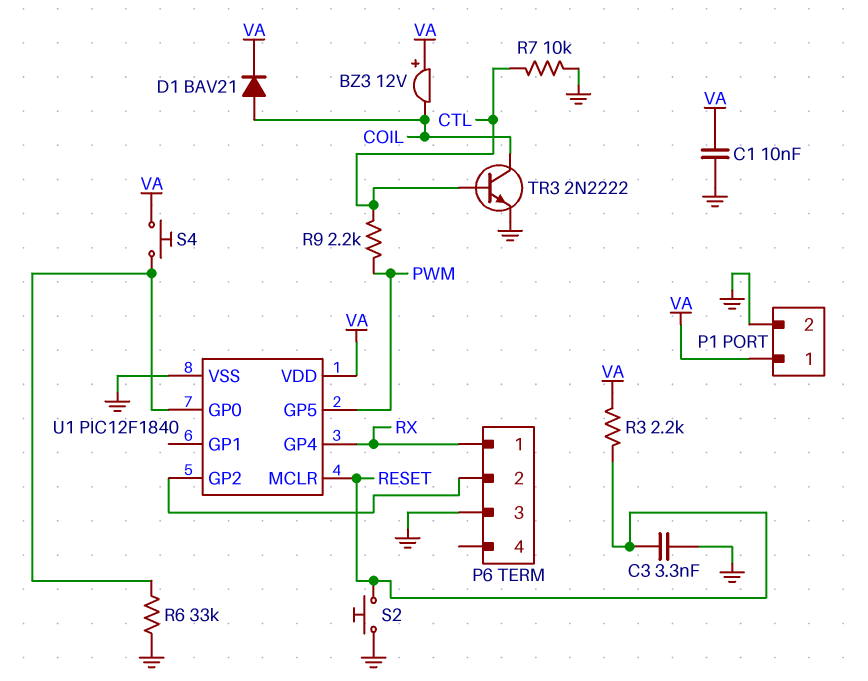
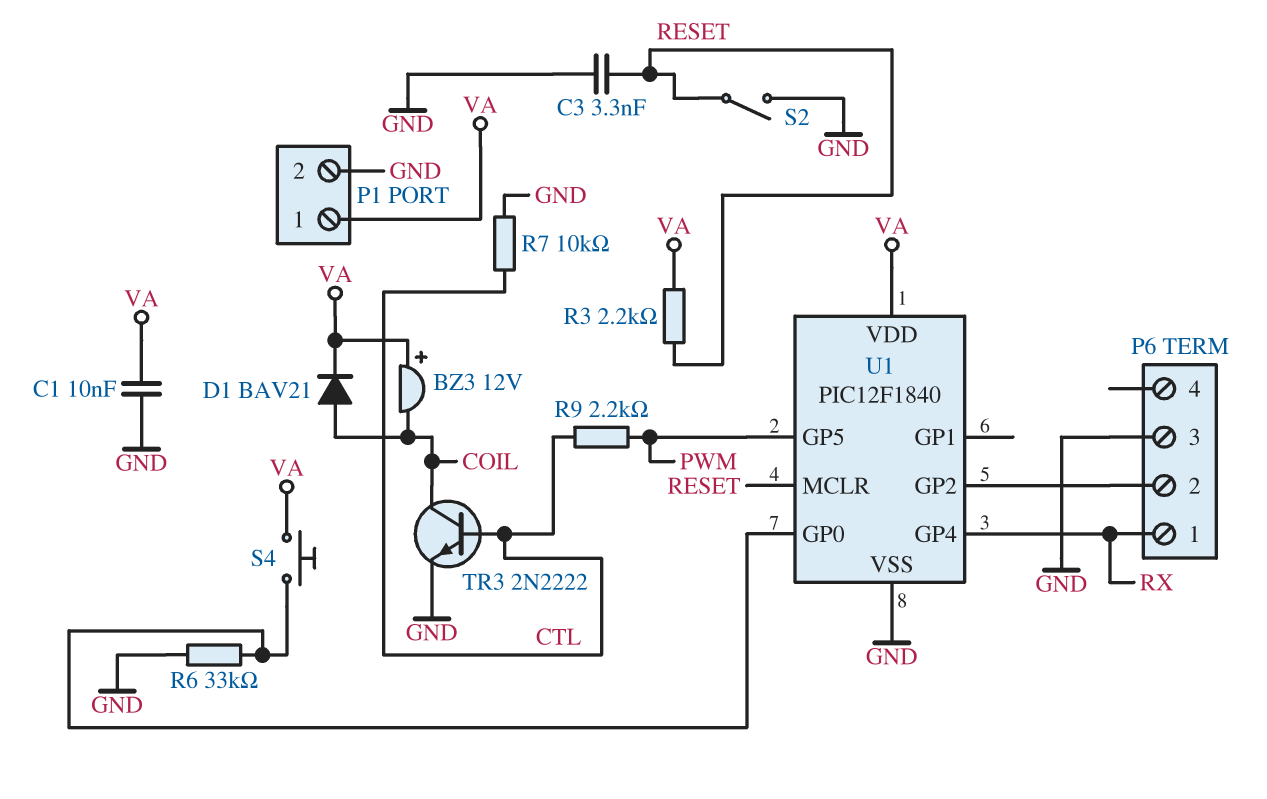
S2: button (GND, RESET) -> switch (GND, RESET)

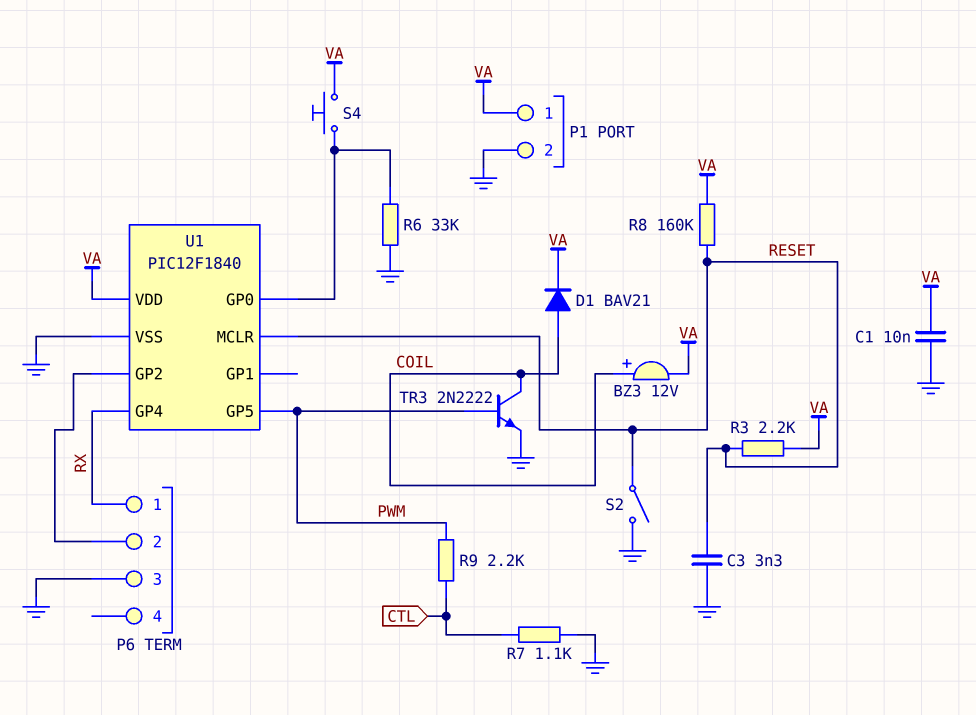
BZ3: buzzer 12V (plus VA, minus COIL) -> buzzer 12V (plus COIL, minus VA)
R7: 10k (CTL, GND) -> 1.1k (CTL, GND)
R8: none -> 160k (RESET, VA)
TR3: NPN 2N2222 (B CTL, C COIL, E GND) -> NPN 2N2222 (B PWM, C COIL, E GND)

